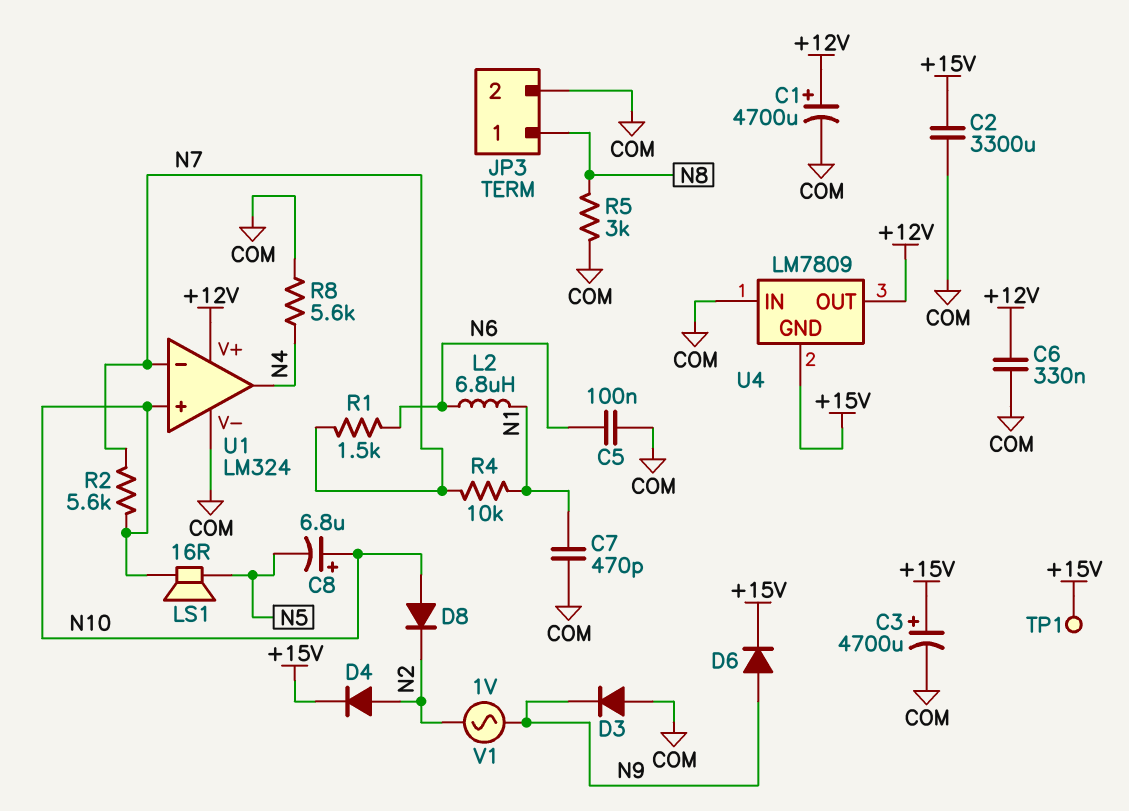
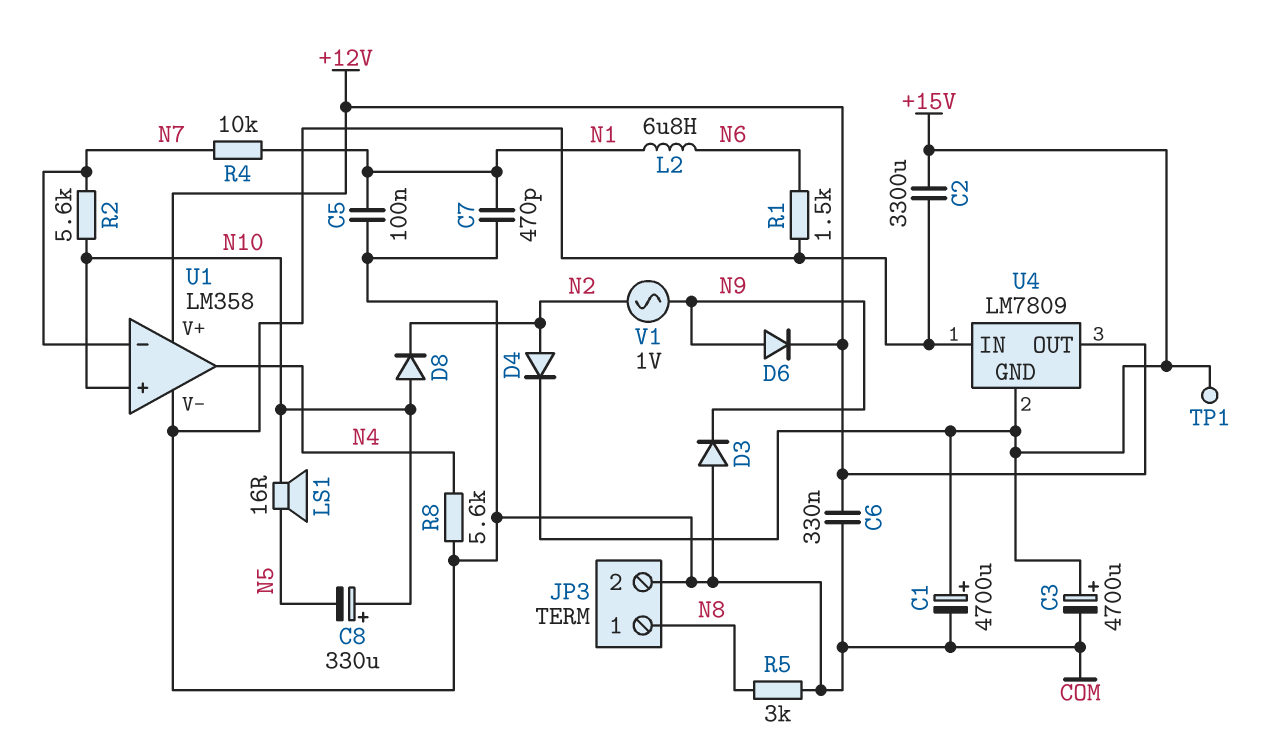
C1: 4700uF (plus +12V, minus COM) -> 4700uF (plus +15V, minus COM)
C5: 100nF (COM, N6) -> 100nF (COM, N1)
C8: 6.8uF (plus N10, minus N5) -> 330uF (plus N10, minus N5)
D6: diode (A N9, K +15V) -> diode (A N9, K +12V)
R1: 1.5k (N6, N7) -> 1.5k (COM, N6)
U1: LM324 -> LM358

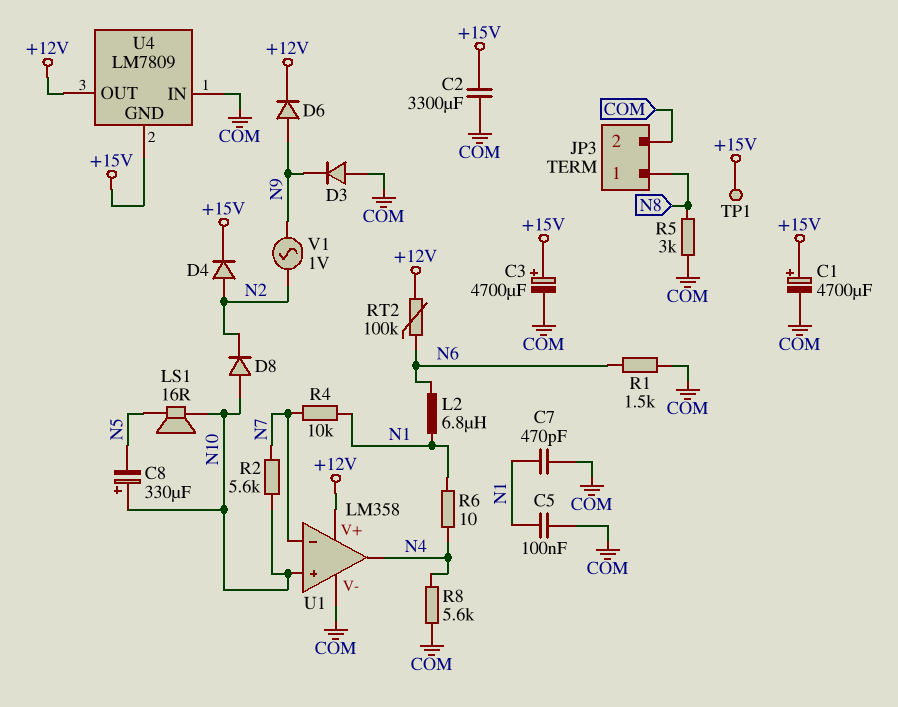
C6: 330nF (+12V, COM) -> none
R6: none -> 10 (N1, N4)
RT2: none -> 100k (+12V, N6)

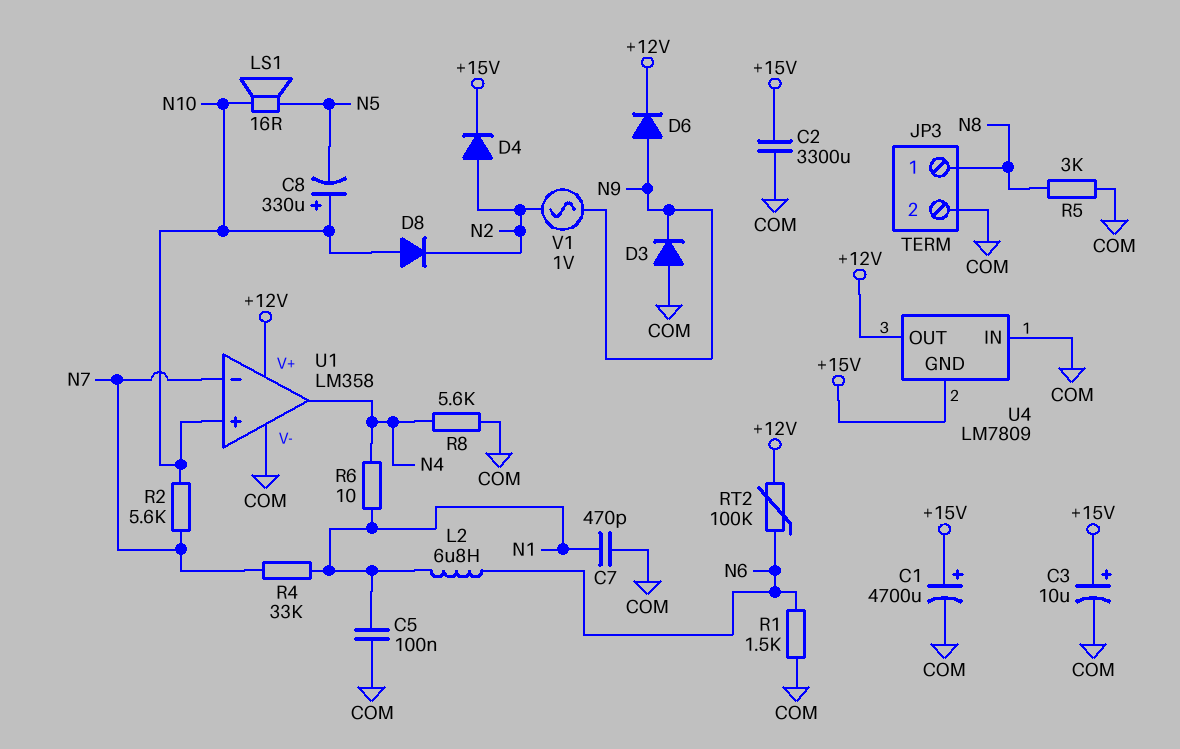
C3: 4700uF (plus +15V, minus COM) -> 10uF (plus +15V, minus COM)
R4: 10k (N1, N7) -> 33k (N1, N7)
TP1: test point (+15V) -> none

